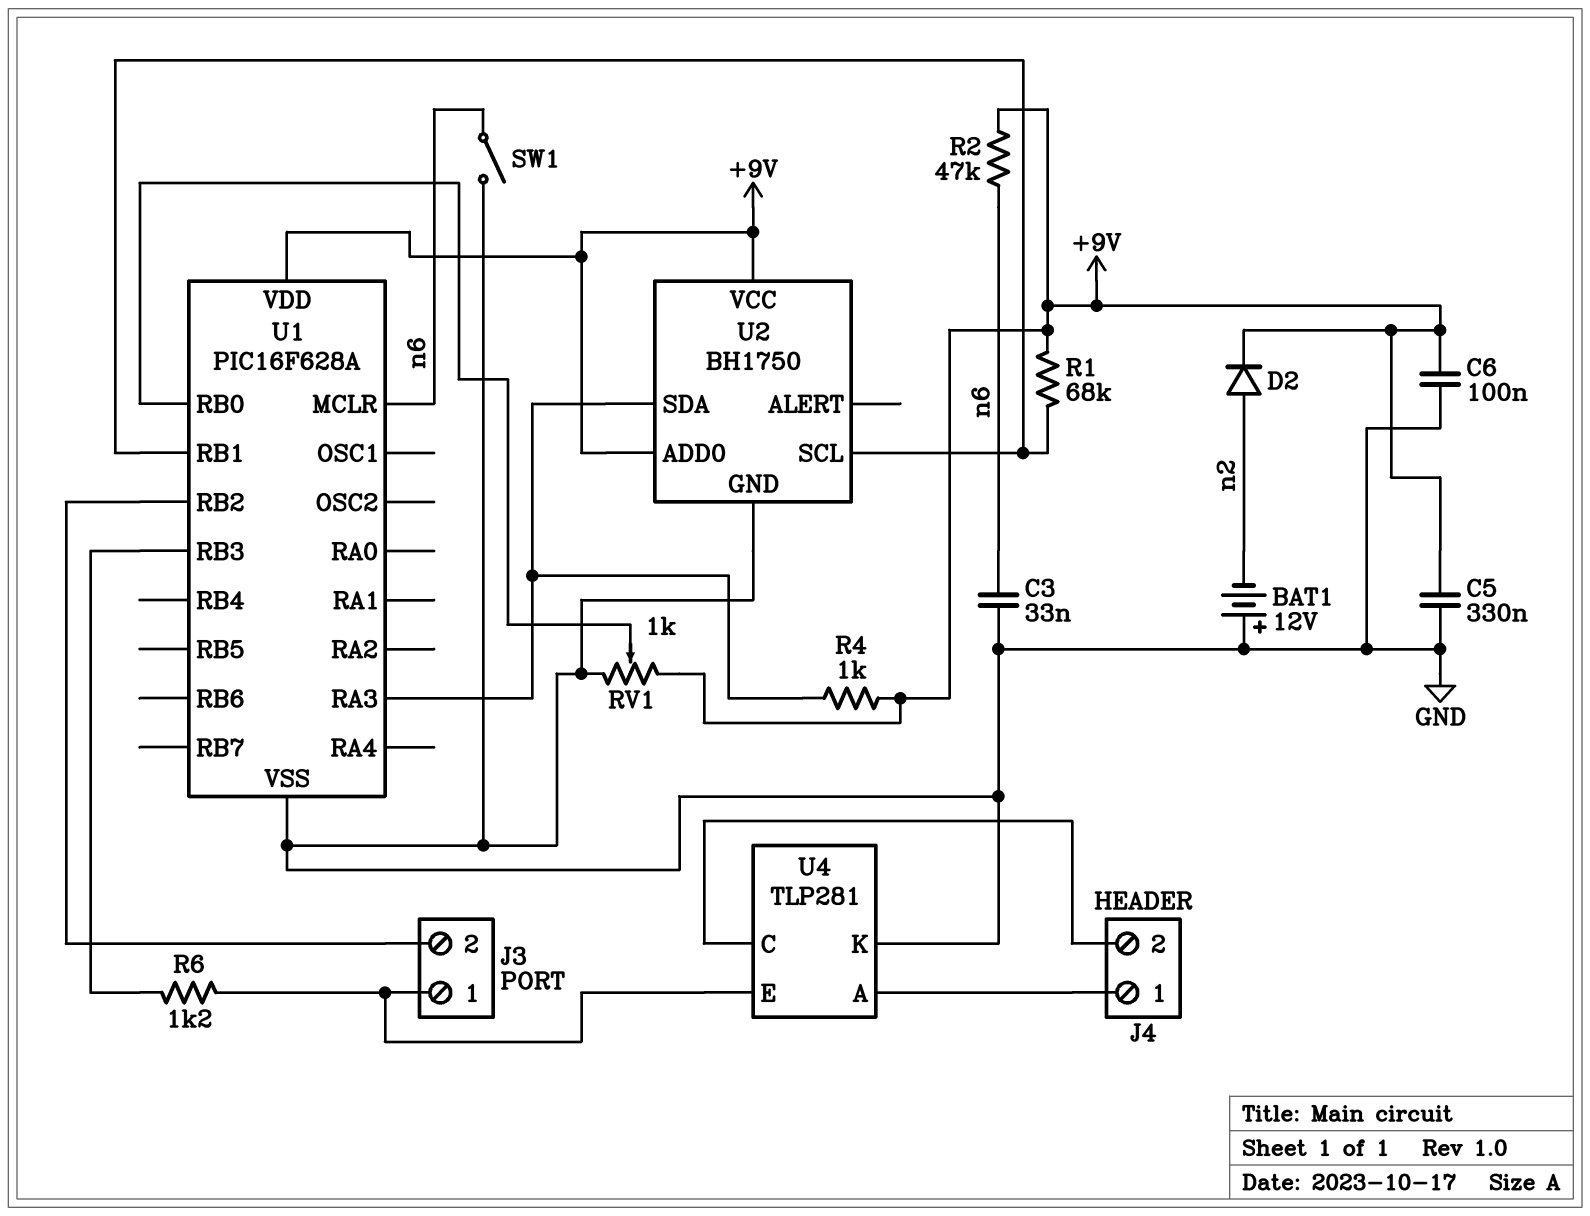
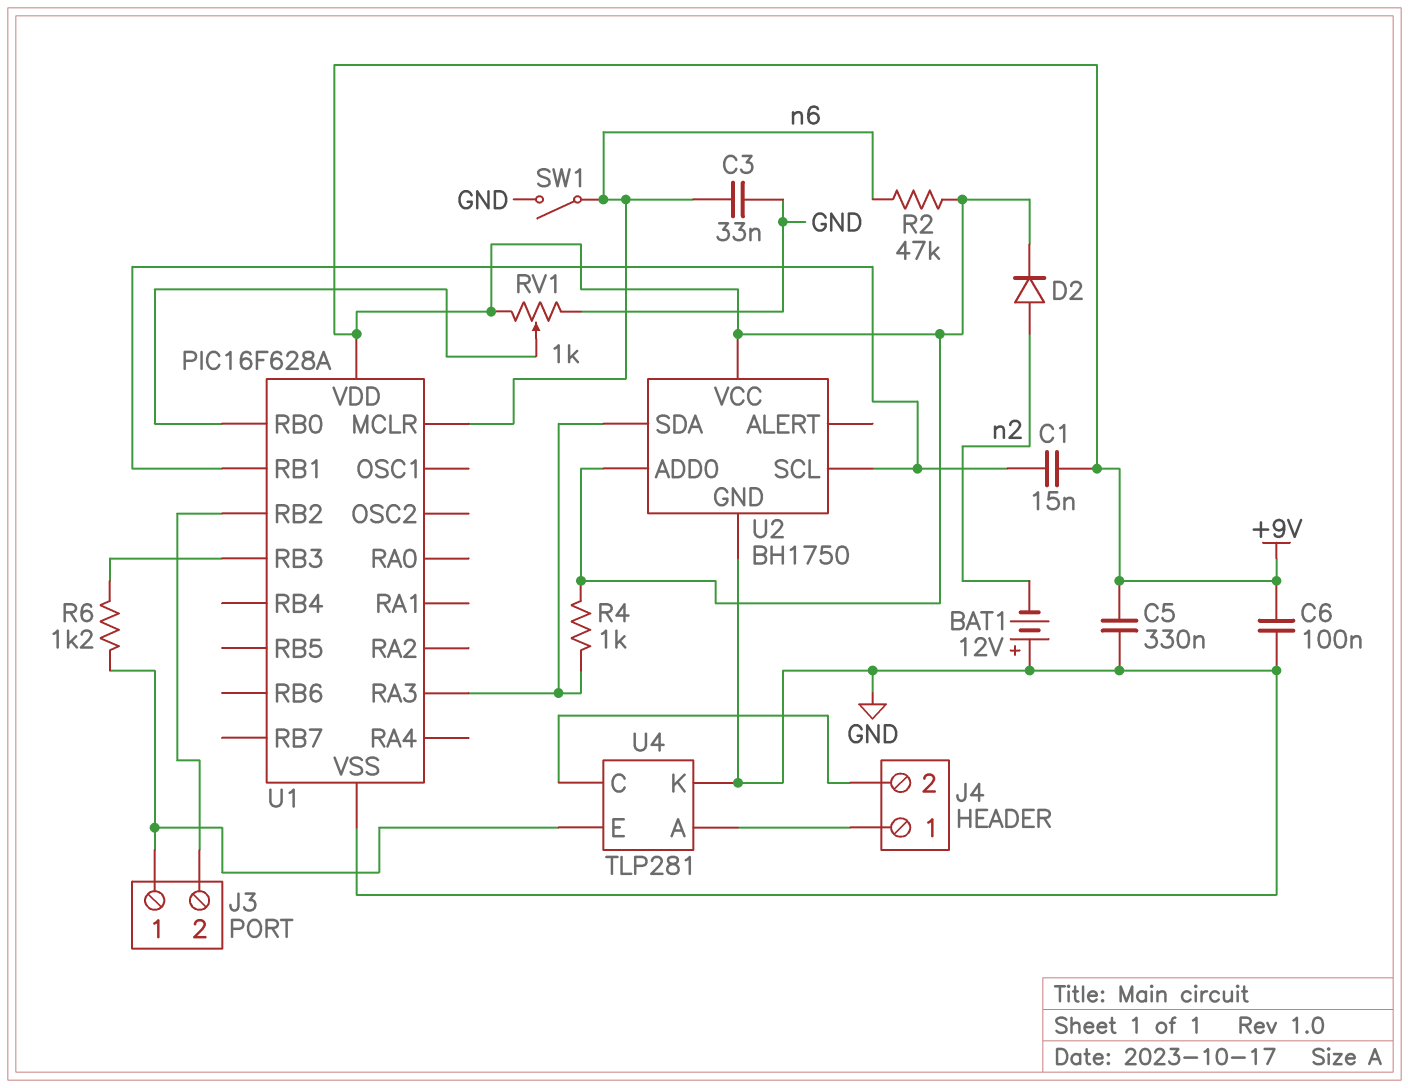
C1: none -> 15nF (+9V, U1/RB1)
R1: 68k (+9V, U1/RB1) -> none

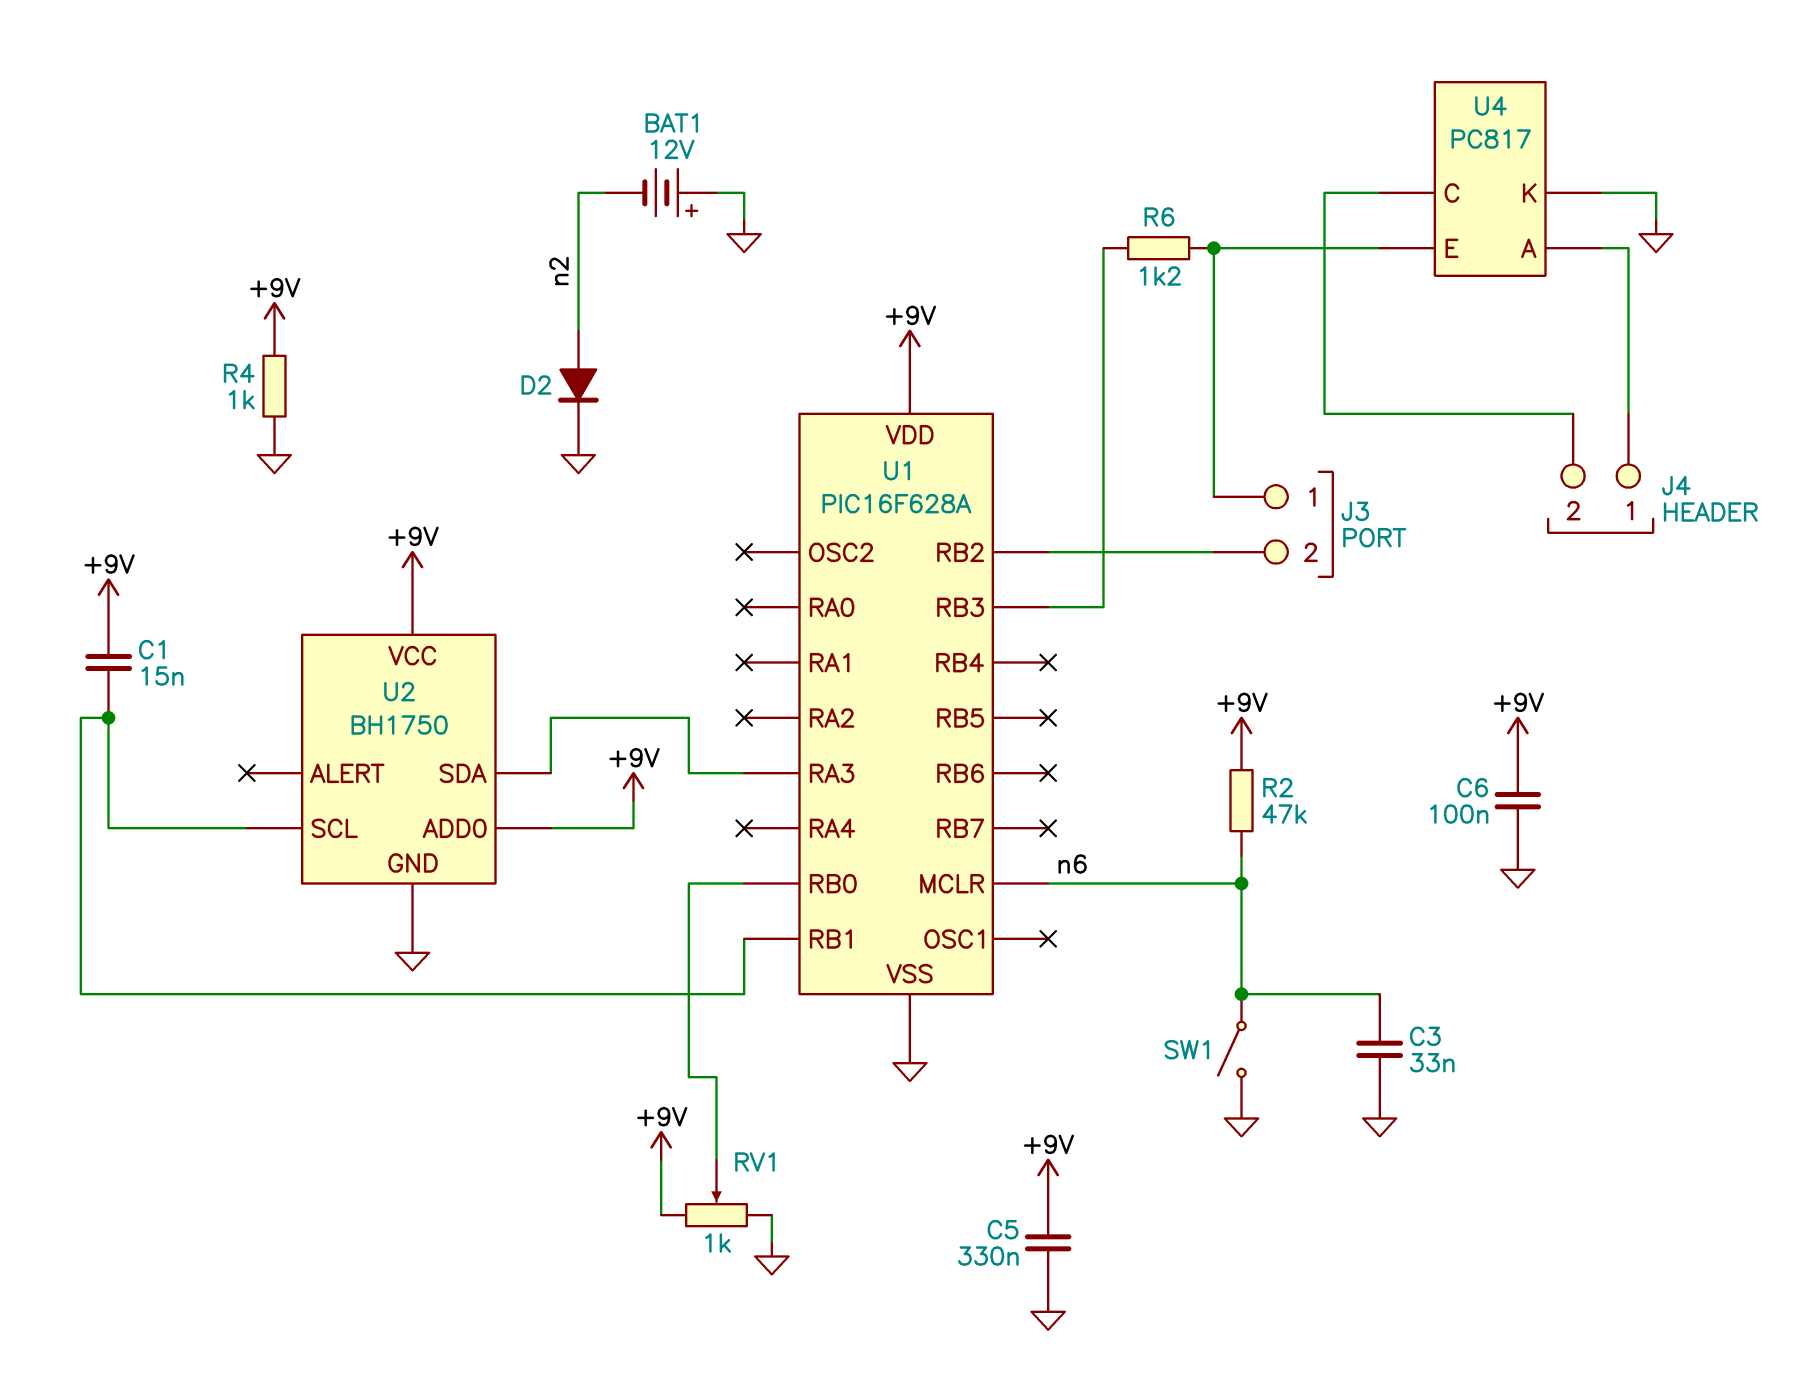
D2: diode (A n2, K +9V) -> diode (A n2, K GND)
R4: 1k (+9V, U1/RA3) -> 1k (+9V, GND)
U4: TLP281 -> PC817

